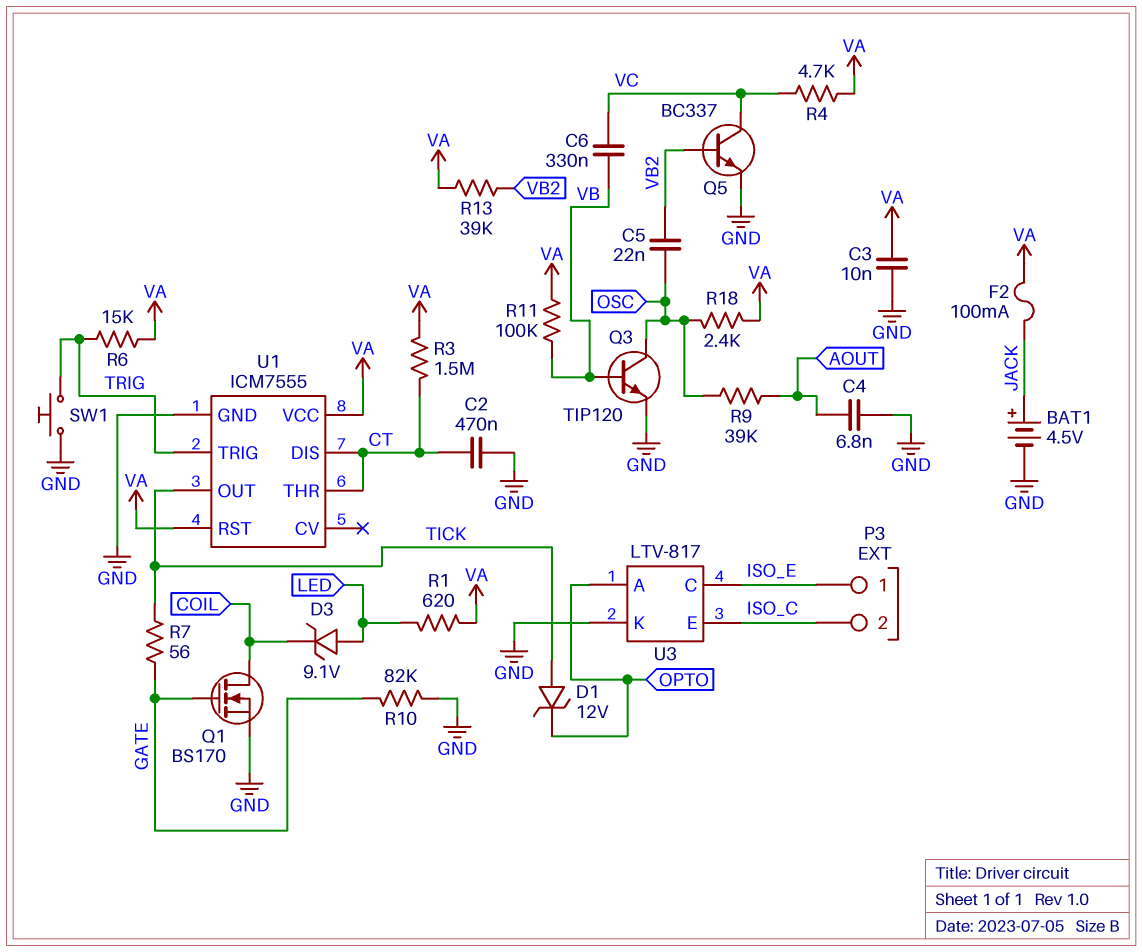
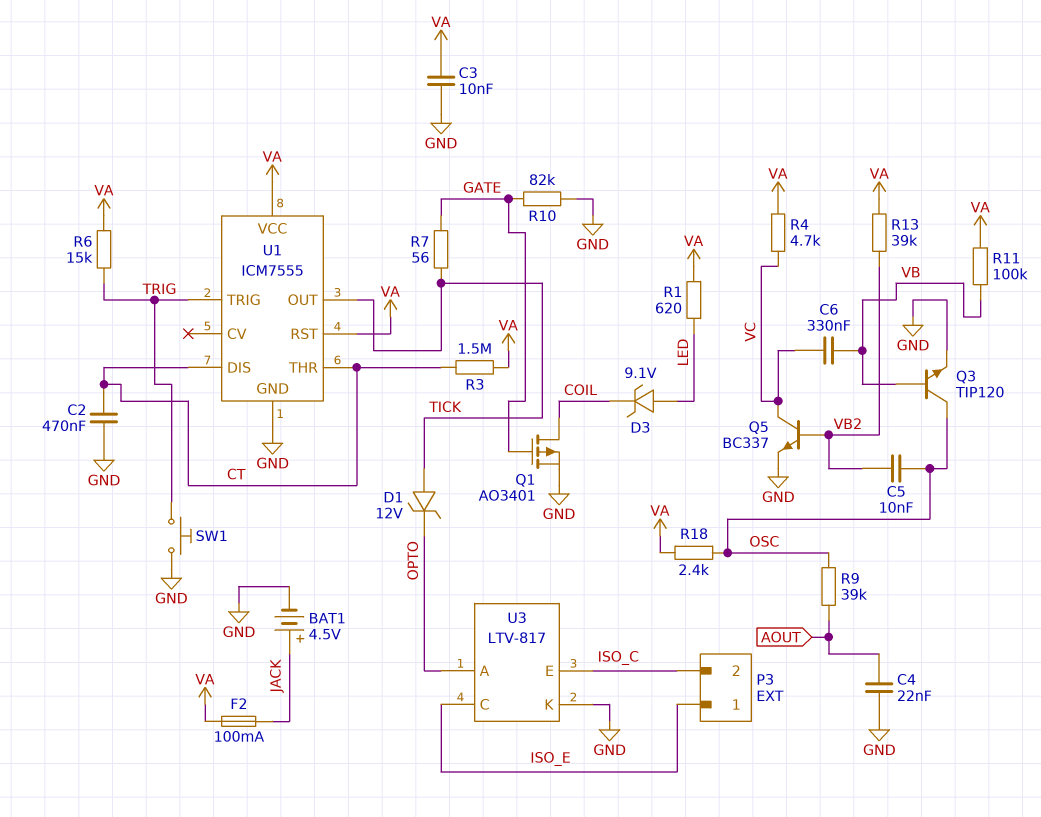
C4: 6.8nF (AOUT, GND) -> 22nF (AOUT, GND)
C5: 22nF (OSC, VB2) -> 10nF (OSC, VB2)
Q1: NMOS BS170 (G GATE, D COIL, S GND) -> PMOS AO3401 (G GATE, D COIL, S GND)

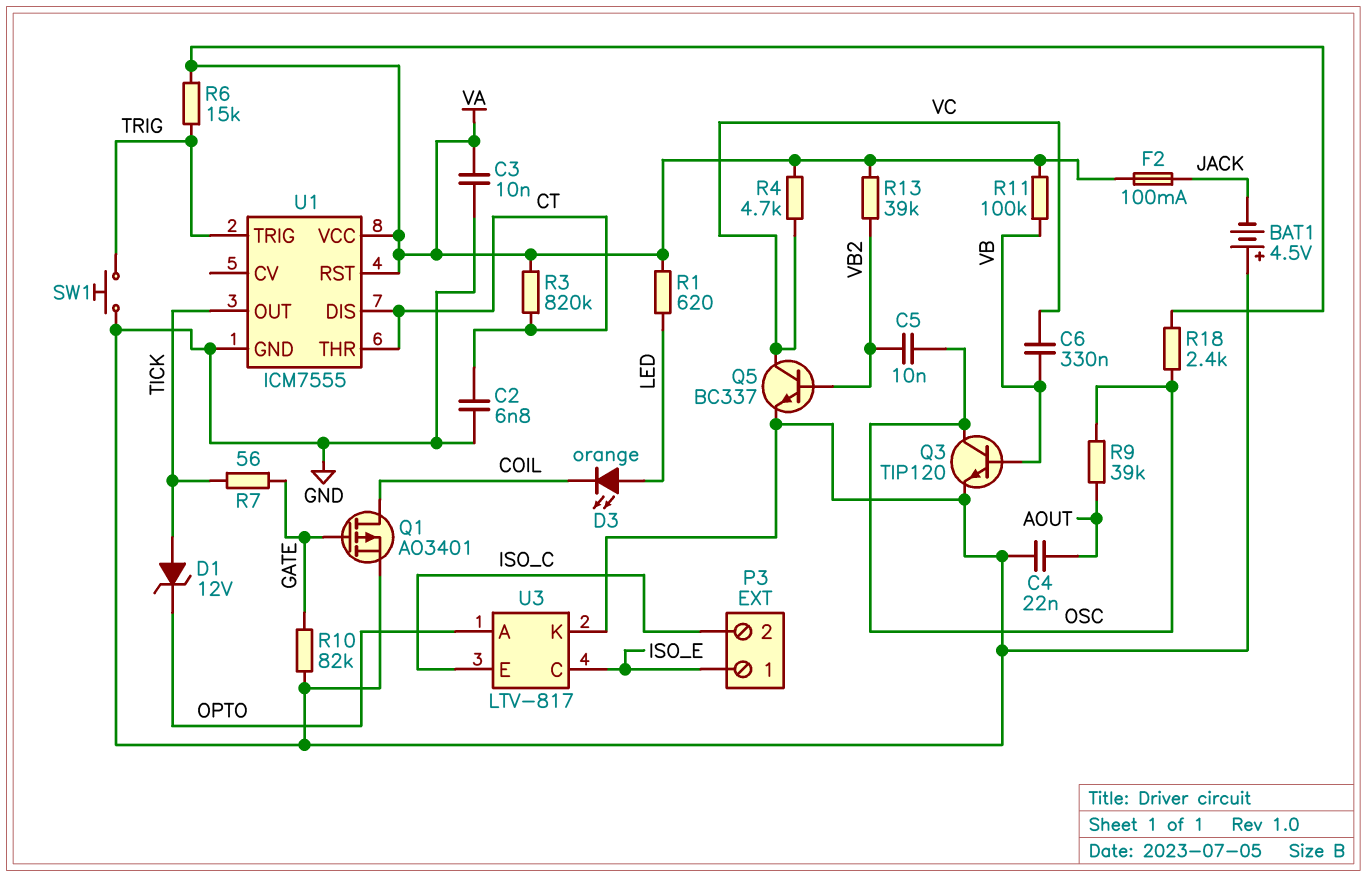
BAT1: 4.5V (plus JACK, minus GND) -> 4.5V (plus GND, minus JACK)
C2: 470nF (CT, GND) -> 6.8nF (CT, GND)
D3: zener 9.1V (A LED, K COIL) -> LED orange (A LED, K COIL)
R3: 1.5M (CT, VA) -> 820k (CT, VA)

